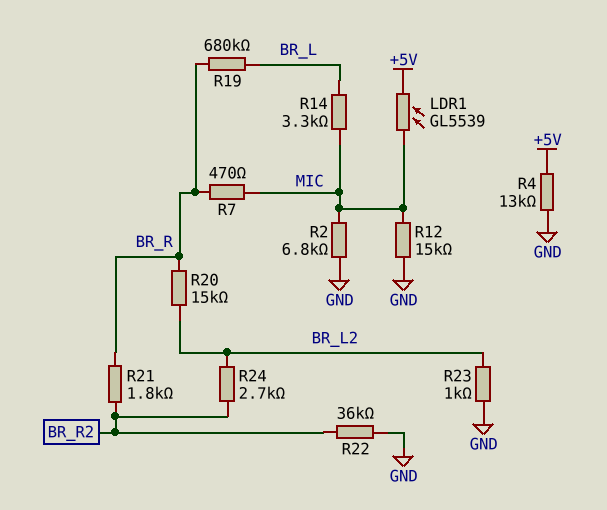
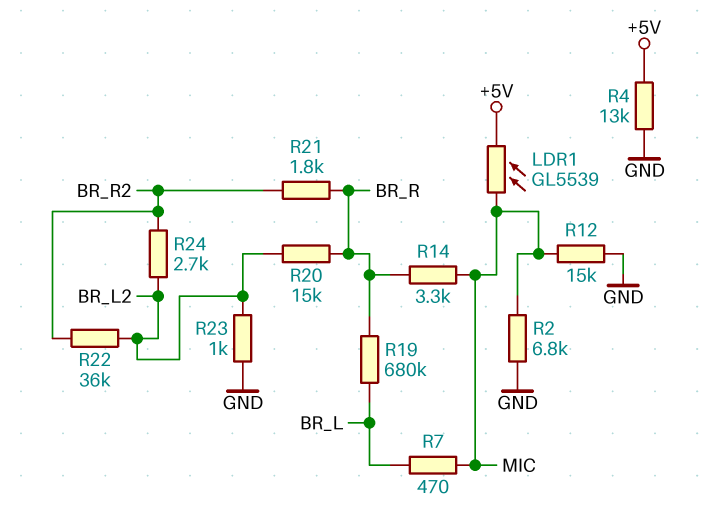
R7: 470 (BR_R, MIC) -> 470 (BR_L, MIC)
R14: 3.3k (BR_L, MIC) -> 3.3k (BR_R, MIC)
R22: 36k (BR_R2, GND) -> 36k (BR_L2, BR_R2)

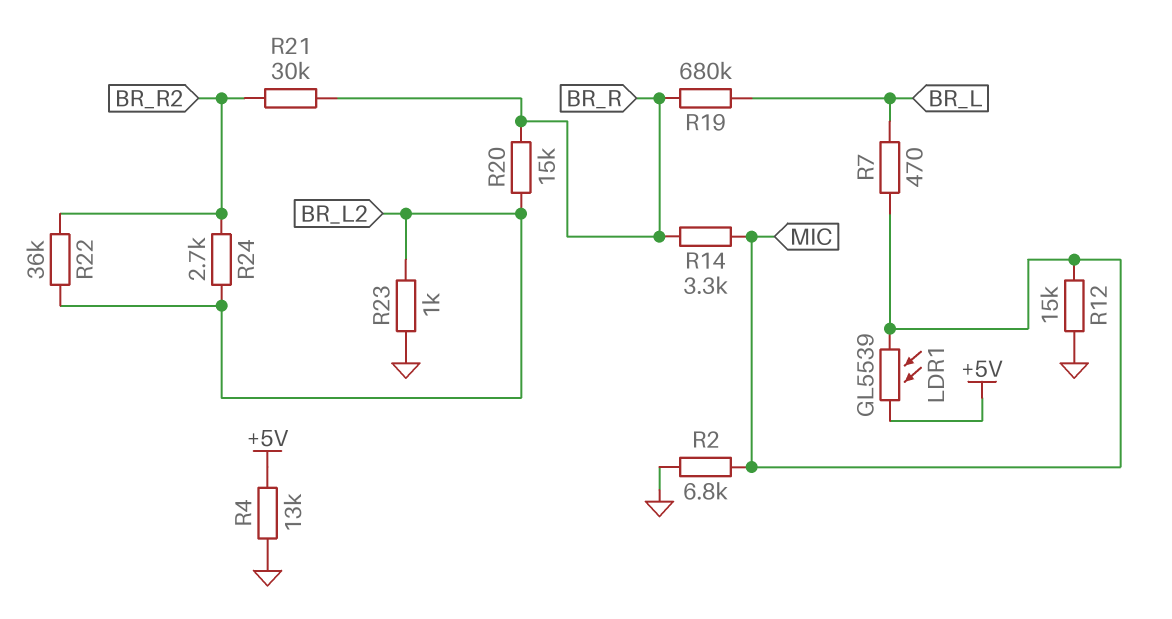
R21: 1.8k (BR_R, BR_R2) -> 30k (BR_R, BR_R2)

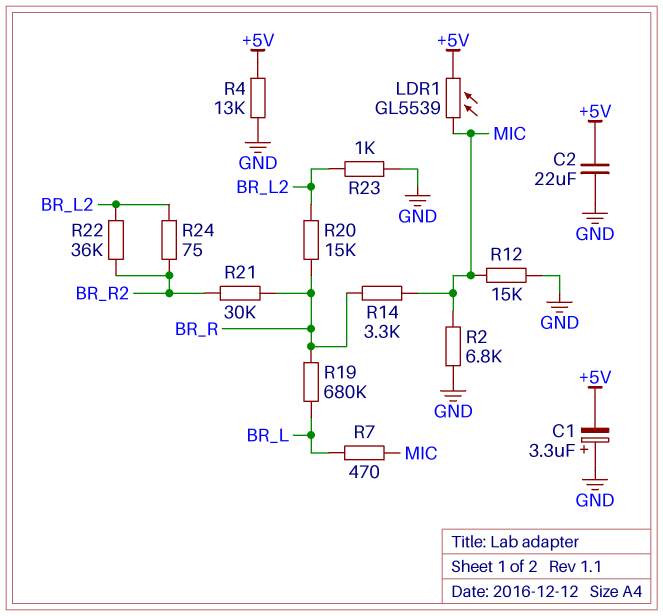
C1: none -> 3.3uF (plus GND, minus +5V)
C2: none -> 22uF (+5V, GND)
R24: 2.7k (BR_L2, BR_R2) -> 75 (BR_L2, BR_R2)

